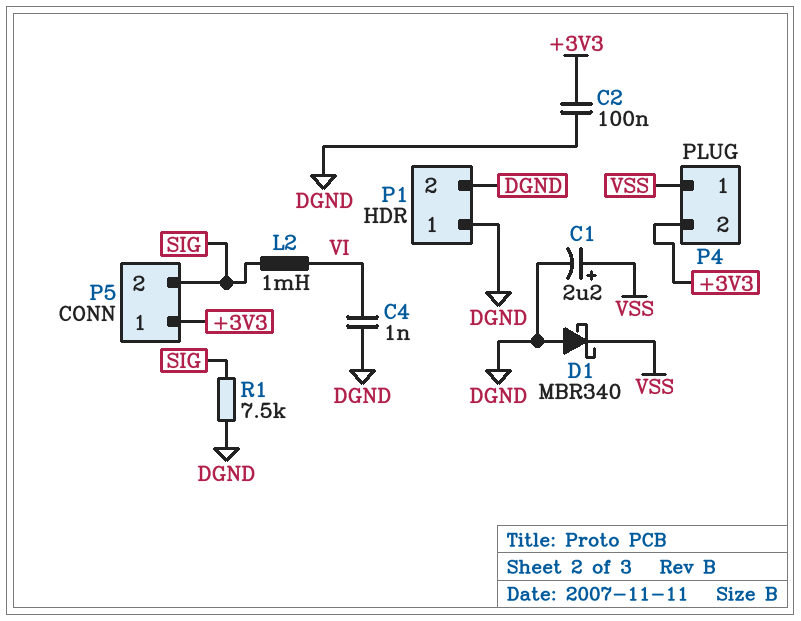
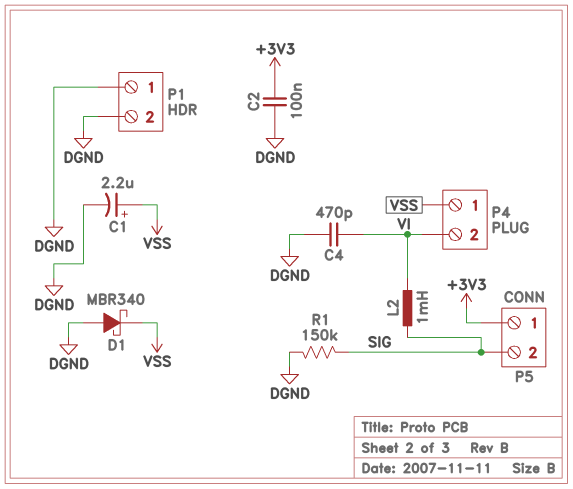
C4: 1nF (DGND, VI) -> 470pF (DGND, VI)
P4 pin 2: +3V3 -> VI
R1: 7.5k (DGND, SIG) -> 150k (DGND, SIG)

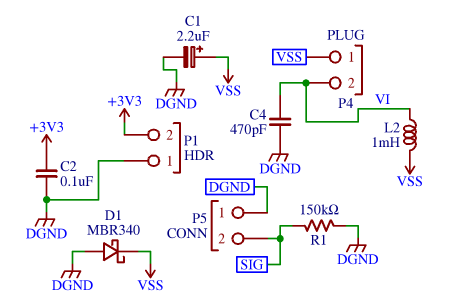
L2: 1mH (SIG, VI) -> 1mH (VI, VSS)
P1 pin 2: DGND -> +3V3
P5 pin 1: +3V3 -> DGND

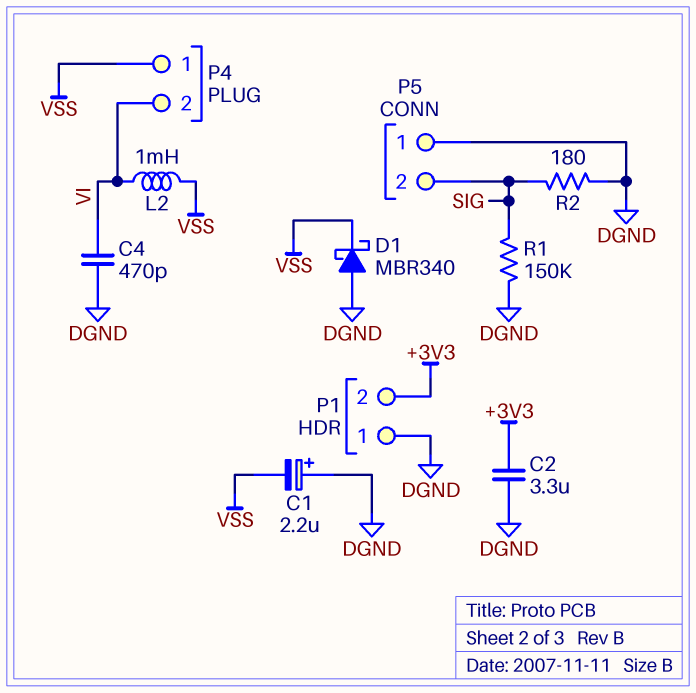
C1: 2.2uF (plus VSS, minus DGND) -> 2.2uF (plus DGND, minus VSS)
C2: 100nF (+3V3, DGND) -> 3.3uF (+3V3, DGND)
R2: none -> 180 (DGND, SIG)

